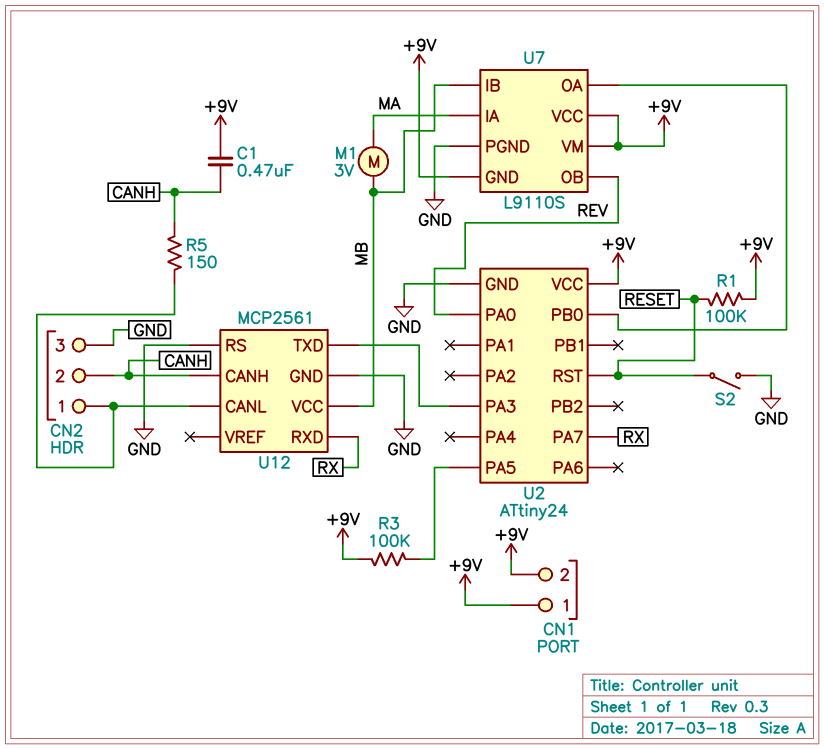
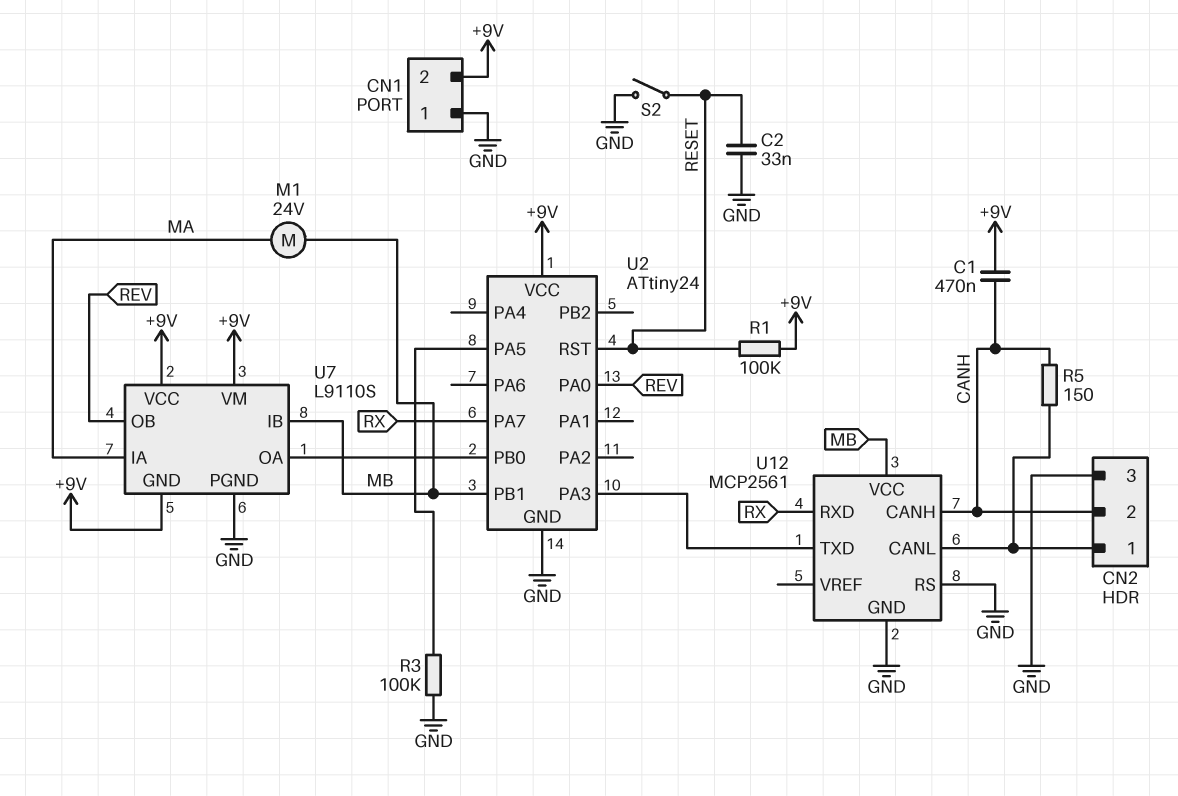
C2: none -> 33nF (GND, RESET)
CN1 pin 1: +9V -> GND
M1: motor 3V (MA, MB) -> motor 24V (MA, MB)
R3: 100k (+9V, U2/PA5) -> 100k (GND, U2/PA5)
U2 pin PB1: none -> MB

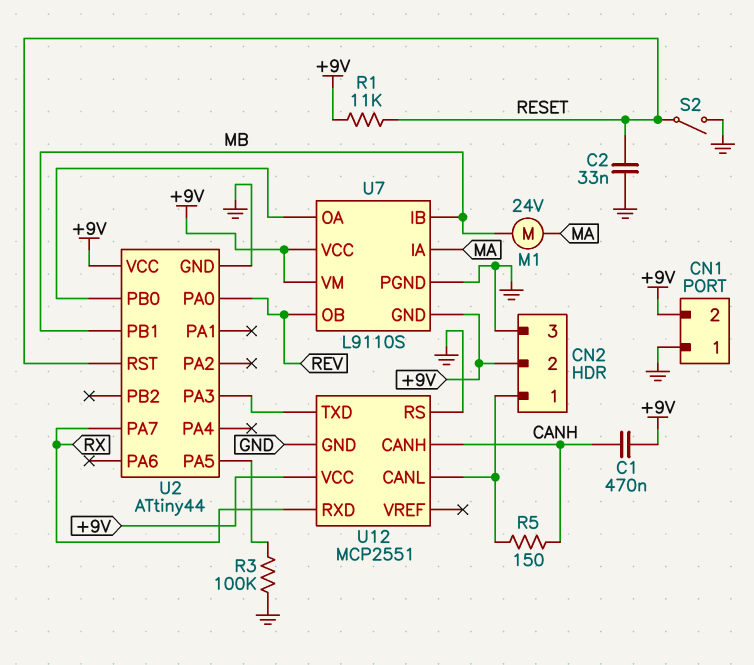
CN2 pin 2: CANH -> +9V
R1: 100k (+9V, RESET) -> 11k (+9V, RESET)
U2: ATtiny24 -> ATtiny44
U12: MCP2561 -> MCP2551
U12 pin VCC: MB -> +9V

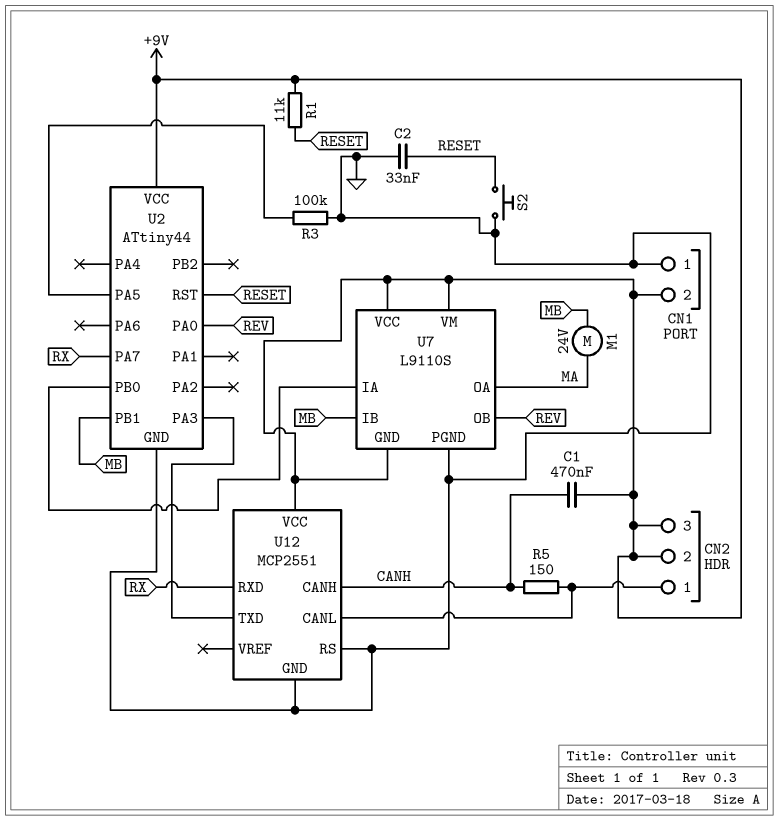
CN2 pin 3: GND -> +9V
S2: switch (GND, RESET) -> button (GND, RESET)
U7 pin IA: MA -> U2/PB0
U7 pin OA: U2/PB0 -> MA

